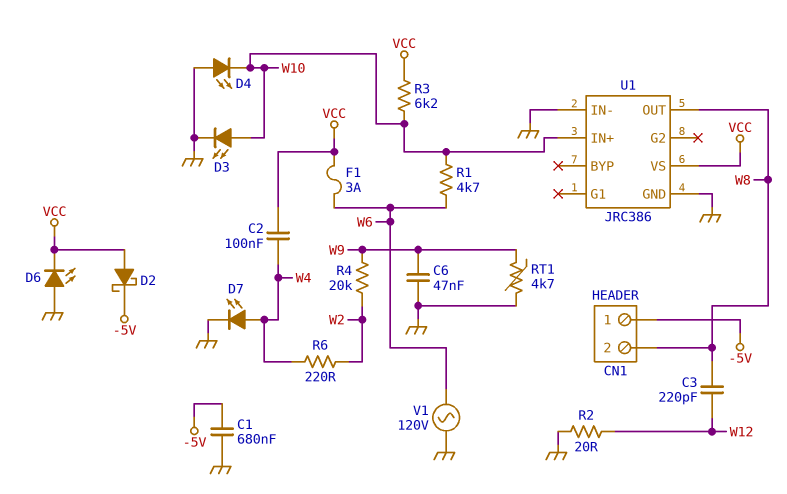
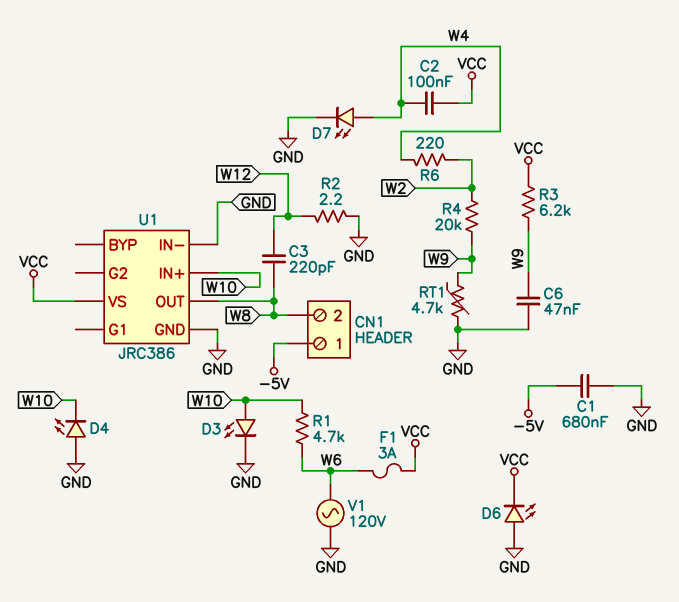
D2: schottky (A VCC, K -5V) -> none
R2: 20 (GND, W12) -> 2.2 (GND, W12)
R3: 6.2k (VCC, W10) -> 6.2k (VCC, W9)

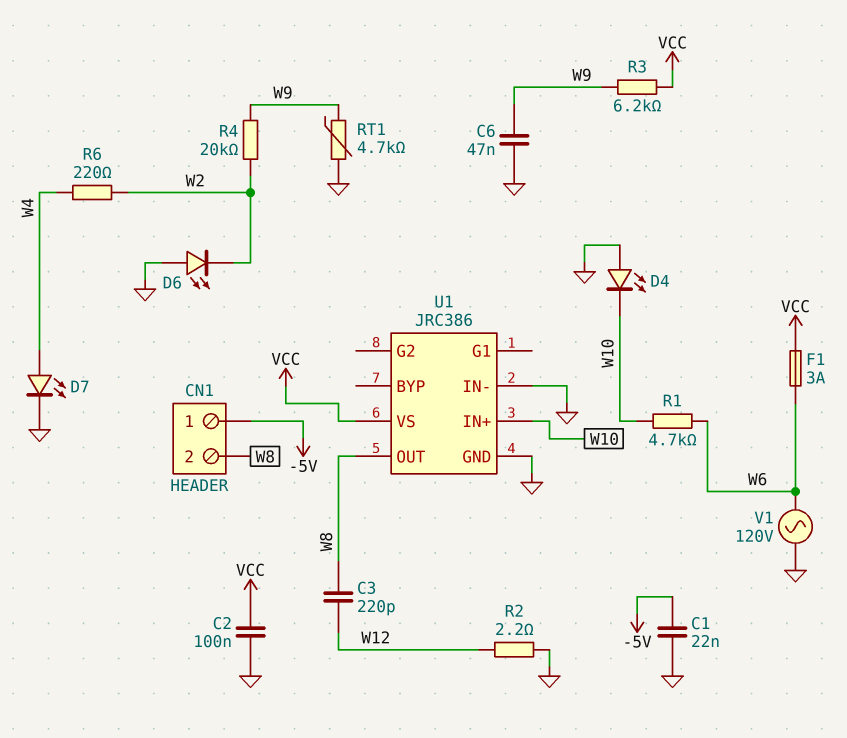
C1: 680nF (-5V, GND) -> 22nF (-5V, GND)
C2: 100nF (VCC, W4) -> 100nF (GND, VCC)
D3: LED (A W10, K GND) -> none
D6: LED (A GND, K VCC) -> LED (A GND, K W2)

